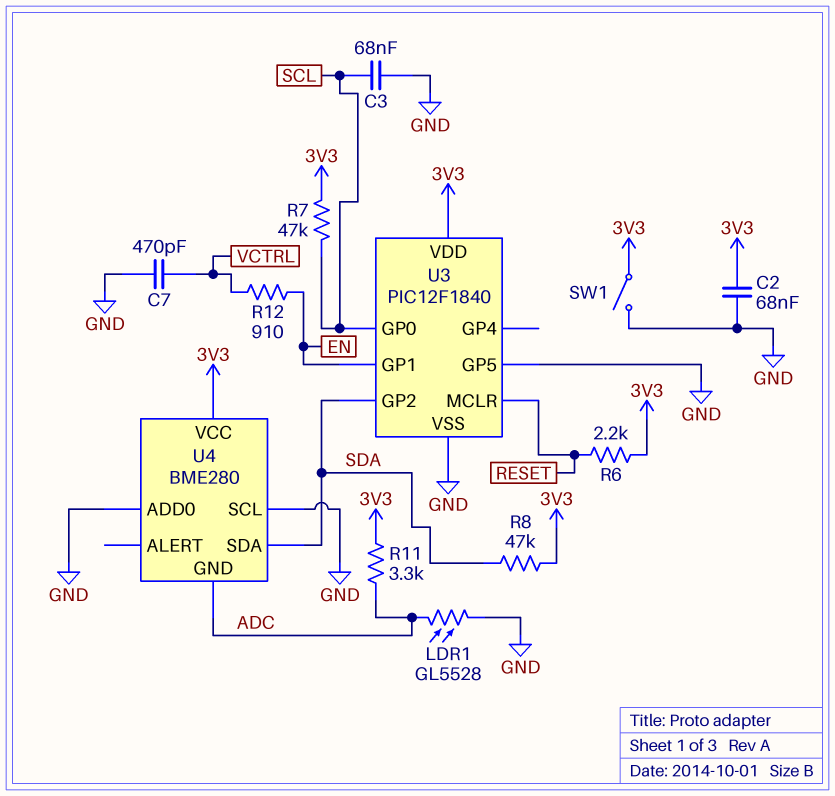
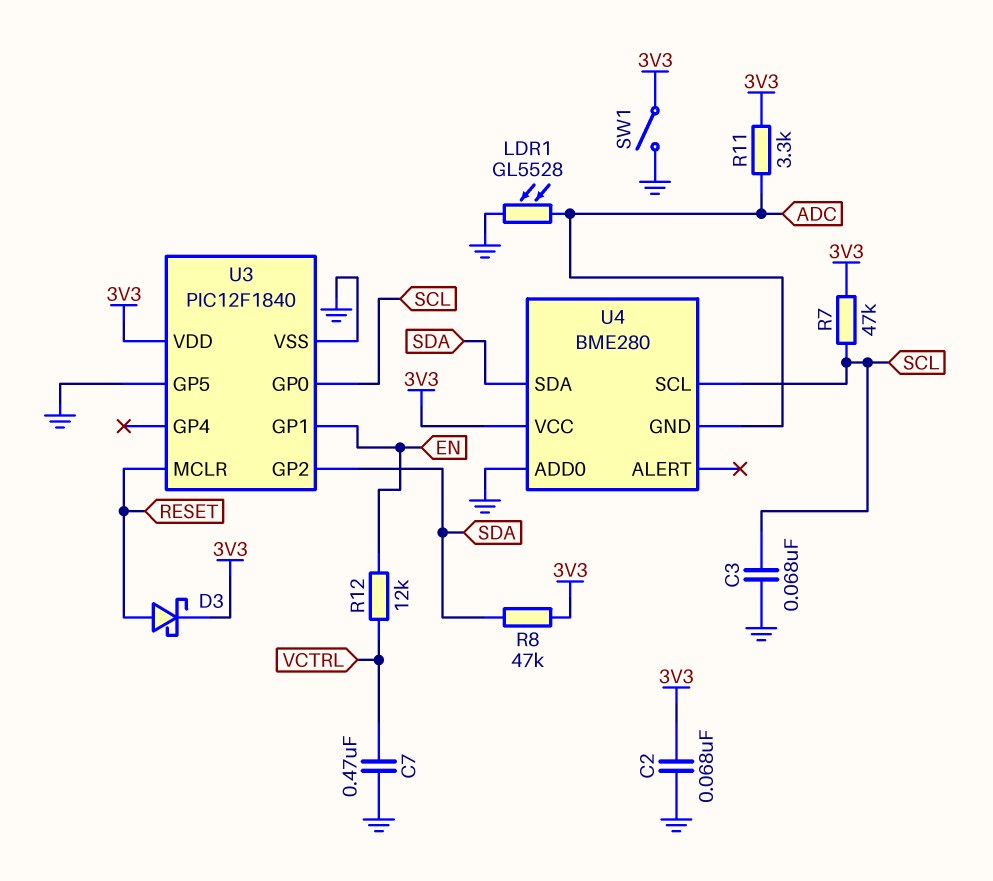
C7: 470pF (GND, VCTRL) -> 470nF (GND, VCTRL)
D3: none -> schottky (A RESET, K 3V3)
R6: 2.2k (3V3, RESET) -> none
R12: 910 (EN, VCTRL) -> 12k (EN, VCTRL)
U4 pin SCL: GND -> SCL

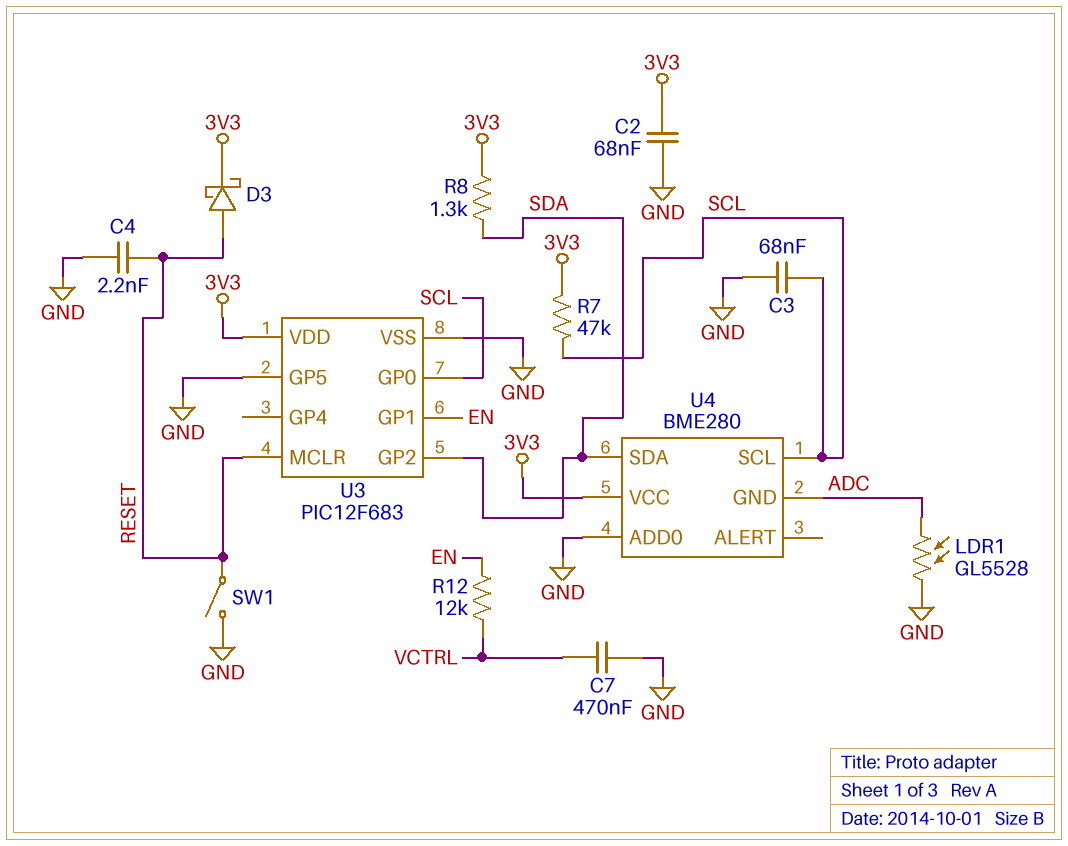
C4: none -> 2.2nF (GND, RESET)
R8: 47k (3V3, SDA) -> 1.3k (3V3, SDA)
R11: 3.3k (3V3, ADC) -> none
SW1: switch (3V3, GND) -> switch (GND, RESET)
U3: PIC12F1840 -> PIC12F683

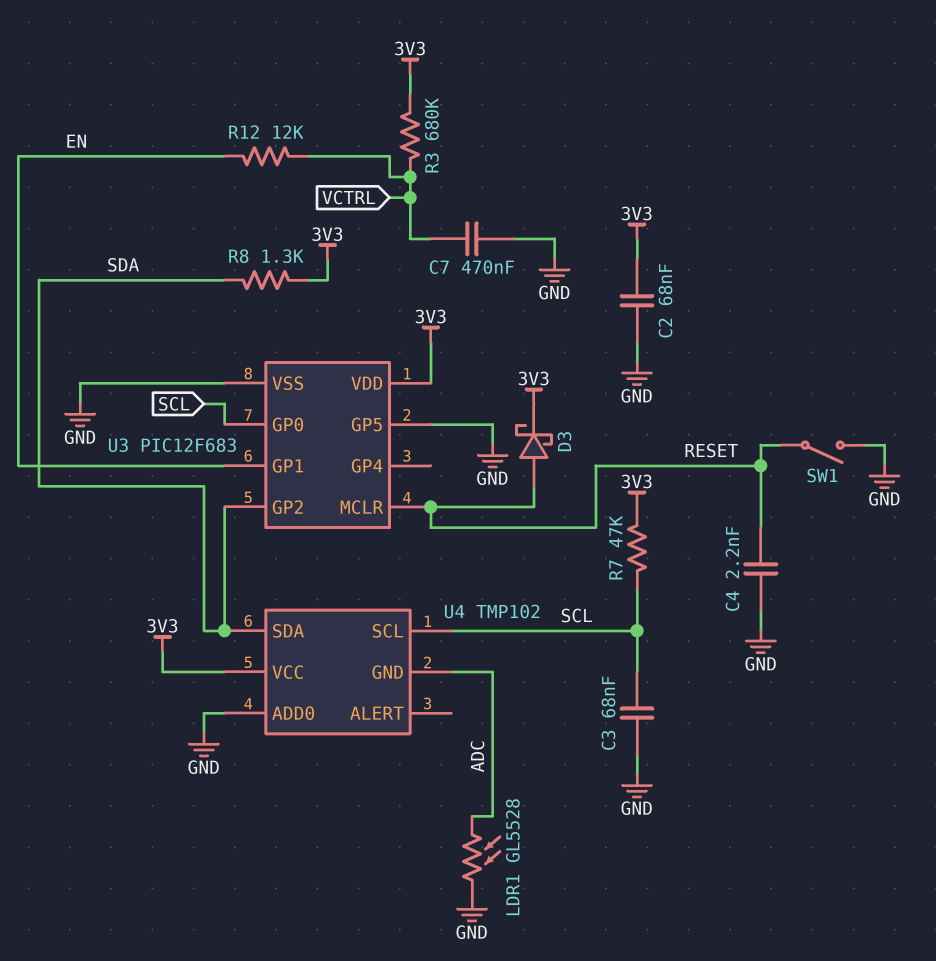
R3: none -> 680k (3V3, VCTRL)
U4: BME280 -> TMP102

